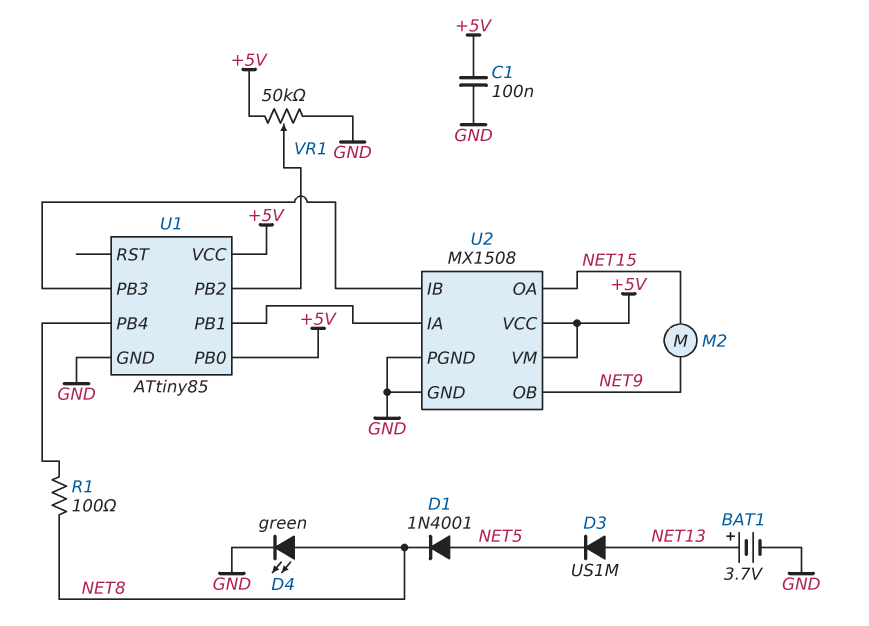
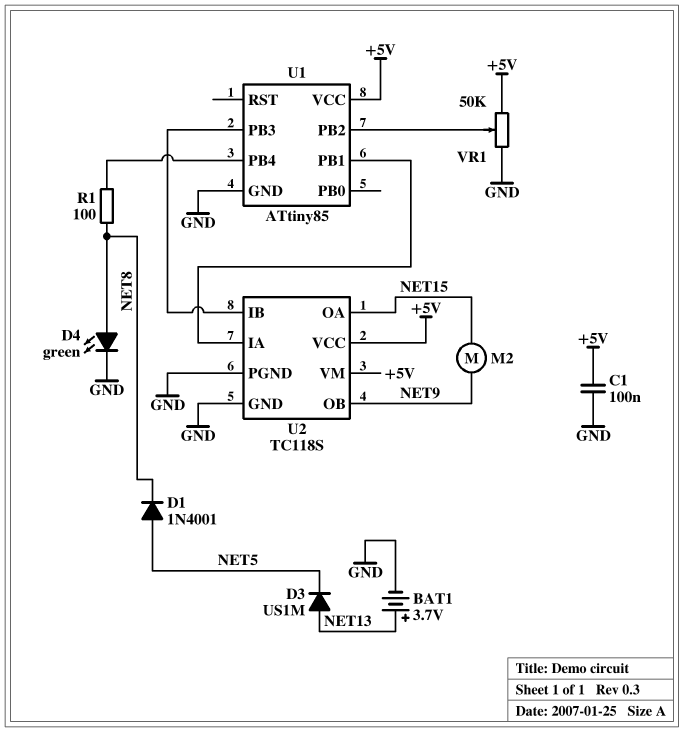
U1 pin PB0: +5V -> none
U2: MX1508 -> TC118S

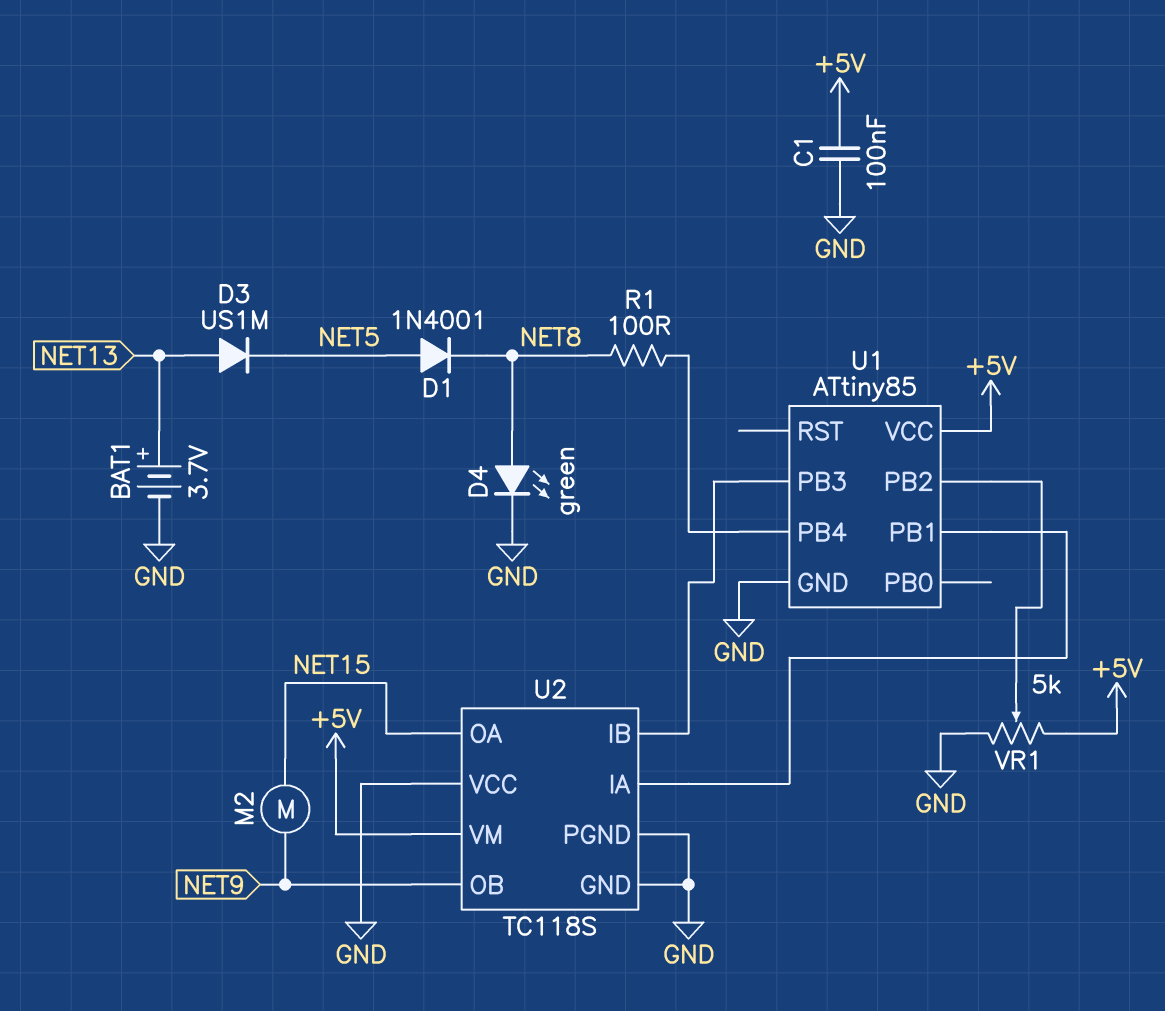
U2 pin VCC: +5V -> GND
VR1: 50k (+5V, GND, wiper U1/PB2) -> 5k (+5V, GND, wiper U1/PB2)

